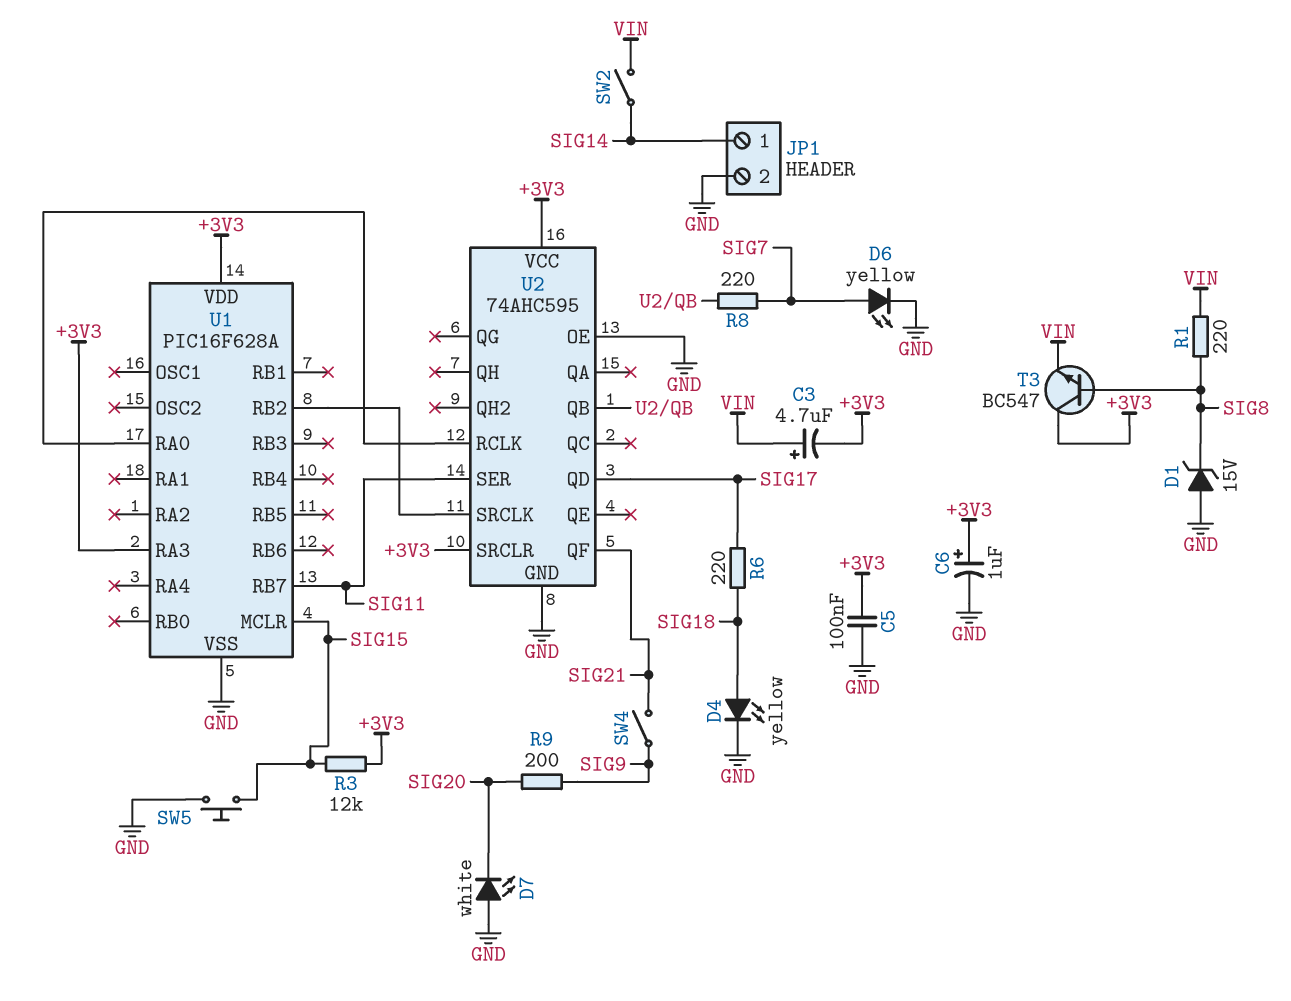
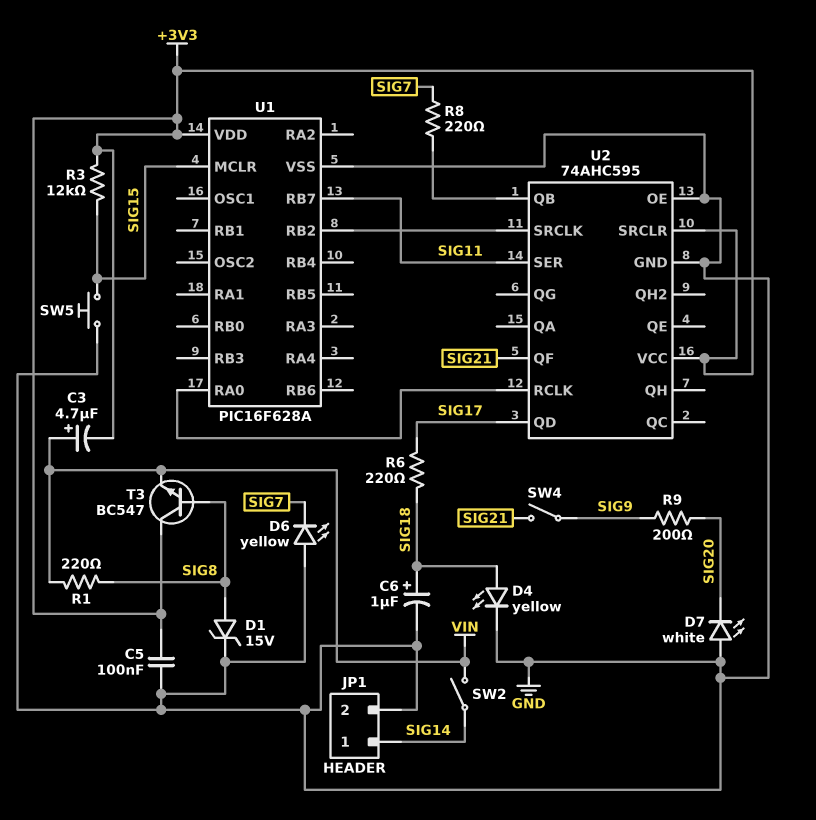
C6: 1uF (plus +3V3, minus GND) -> 1uF (plus SIG18, minus GND)
D1: zener 15V (A GND, K SIG8) -> zener 15V (A SIG8, K GND)
D6: LED yellow (A SIG7, K GND) -> LED yellow (A GND, K SIG7)
U1 pin RA3: +3V3 -> none

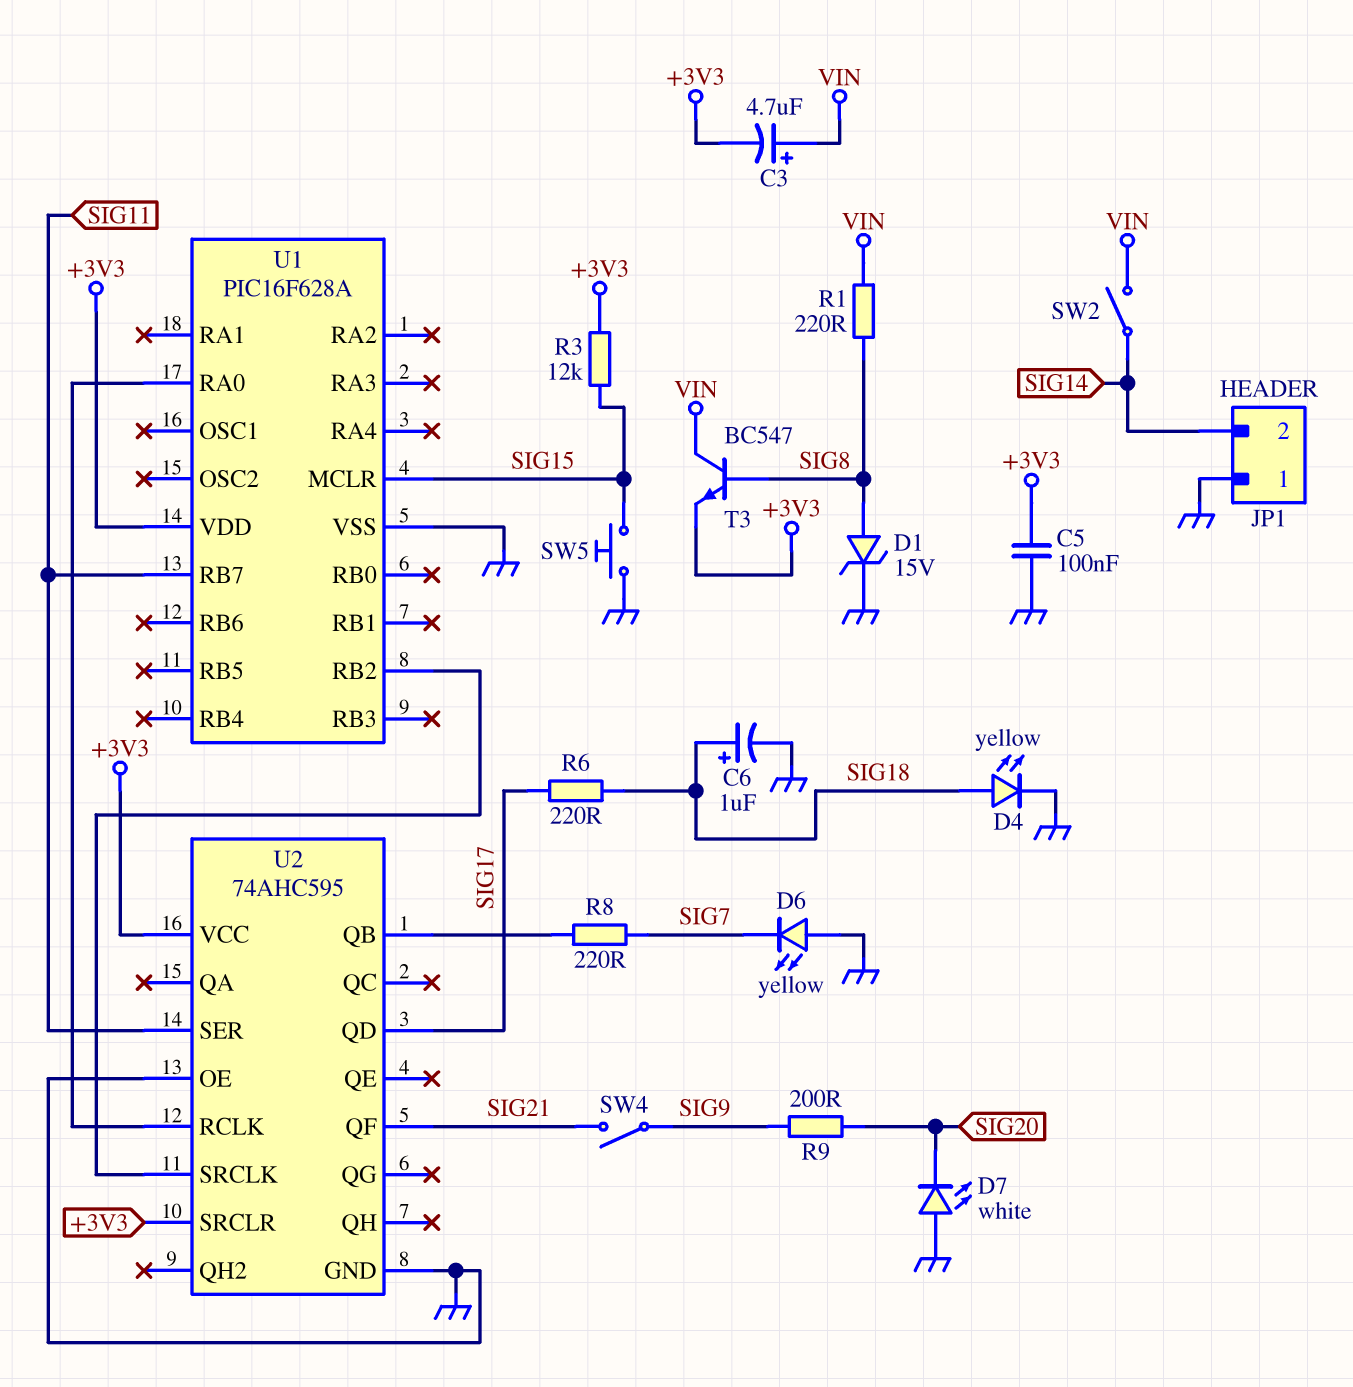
JP1 pin 1: SIG14 -> GND
JP1 pin 2: GND -> SIG14
T3: NPN BC547 (B SIG8, C +3V3, E VIN) -> NPN BC547 (B SIG8, C VIN, E +3V3)

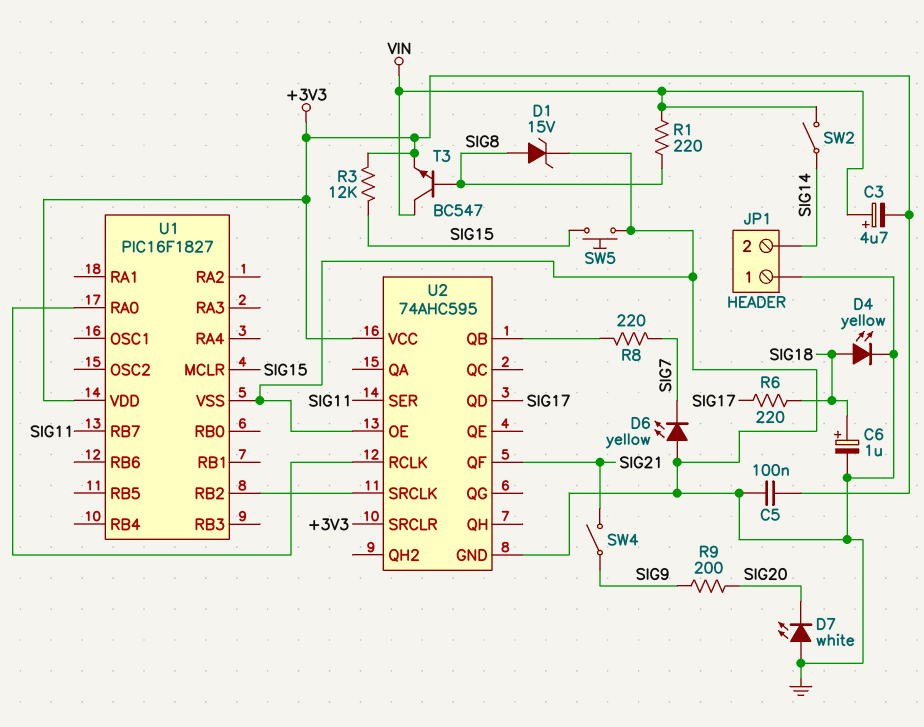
U1: PIC16F628A -> PIC16F1827

